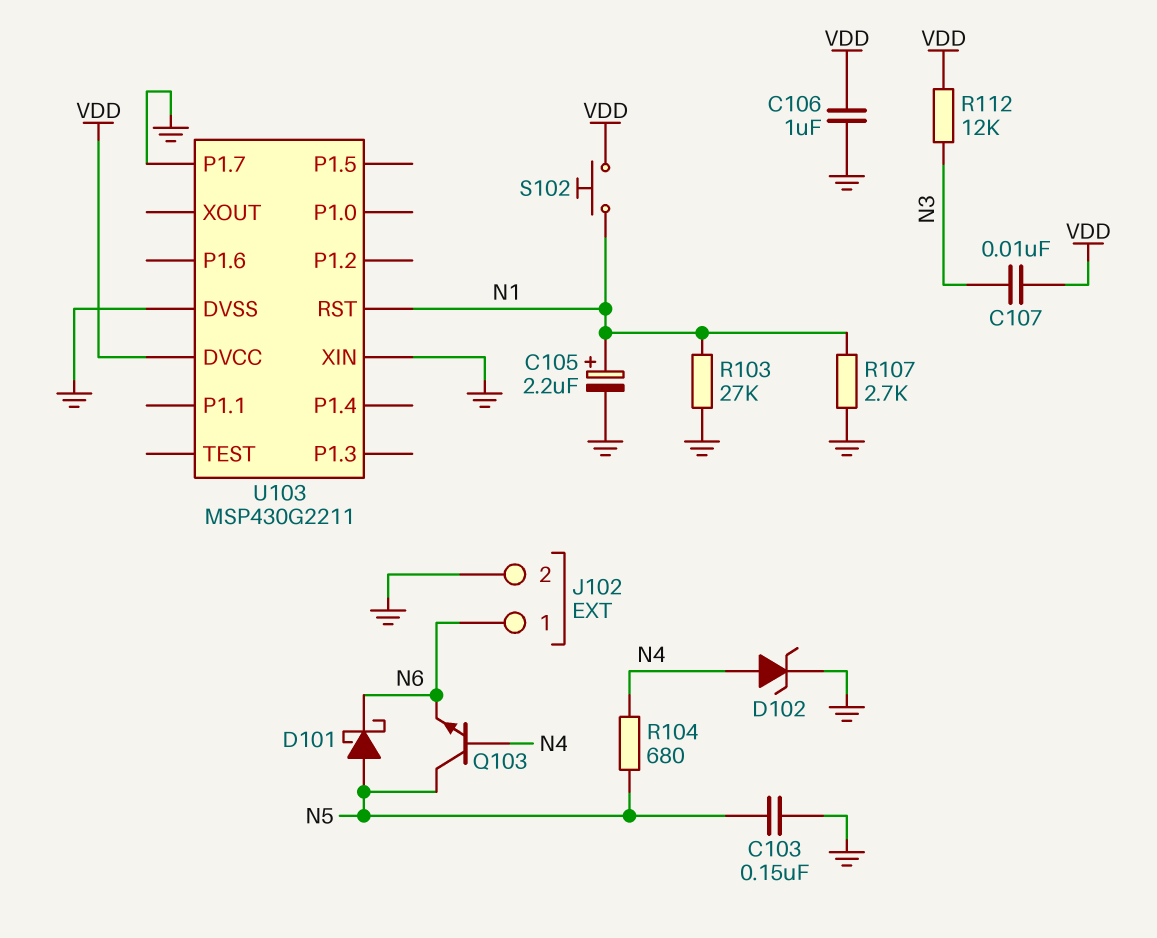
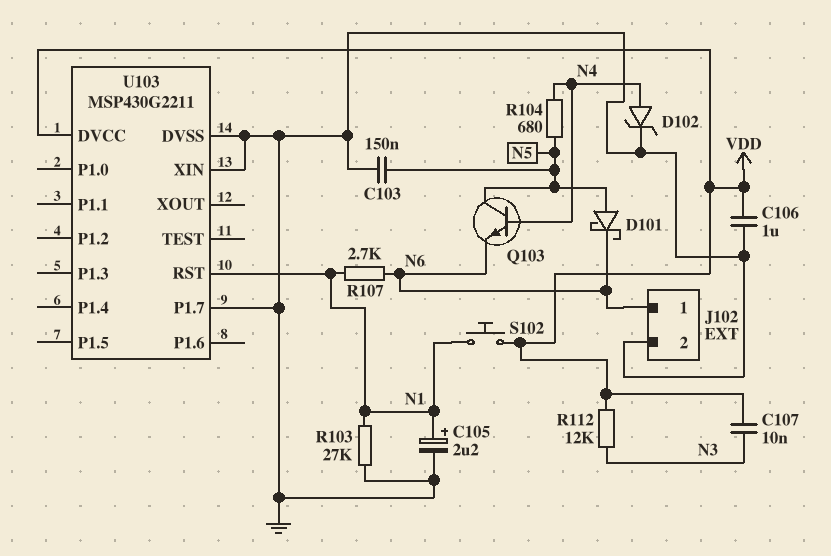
R107: 2.7k (GND, N1) -> 2.7k (N1, N6)

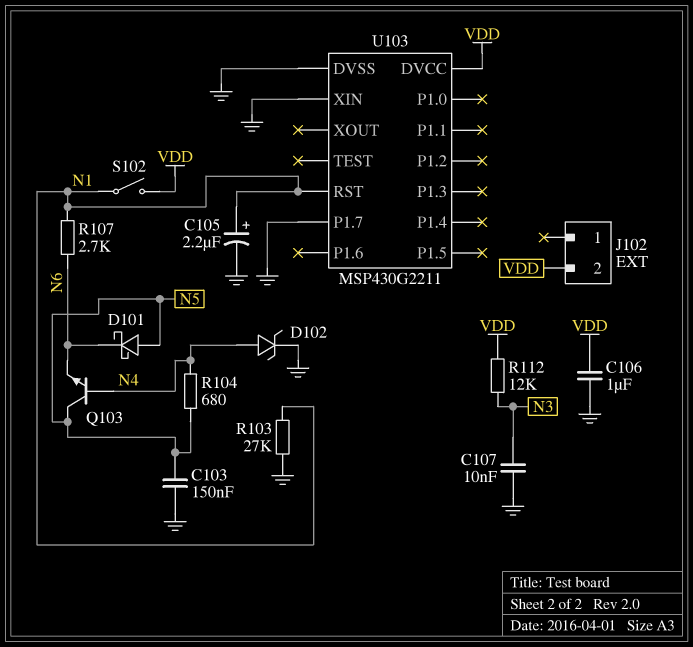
C107: 10nF (N3, VDD) -> 10nF (GND, N3)
J102 pin 1: N6 -> none
J102 pin 2: GND -> VDD
S102: button (N1, VDD) -> switch (N1, VDD)

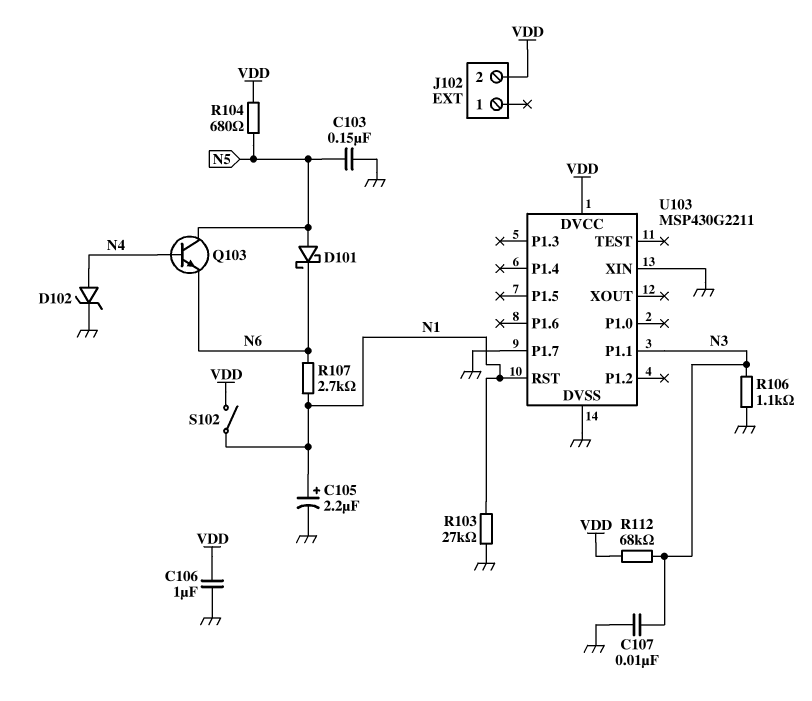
R104: 680 (N4, N5) -> 680 (N5, VDD)
R106: none -> 1.1k (GND, N3)
R112: 12k (N3, VDD) -> 68k (N3, VDD)
U103 pin P1.1: none -> N3

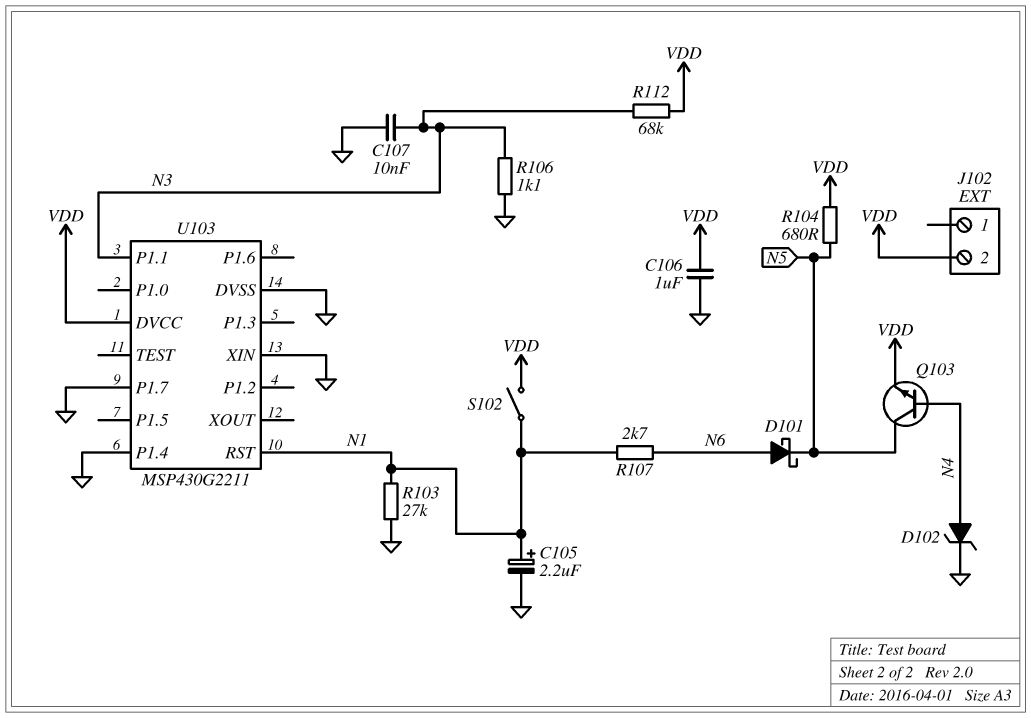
C103: 150nF (GND, N5) -> none
D101: schottky (A N5, K N6) -> schottky (A N6, K N5)
Q103: NPN (B N4, C N5, E N6) -> NPN (B N4, C N5, E VDD)
U103 pin P1.4: none -> GND

